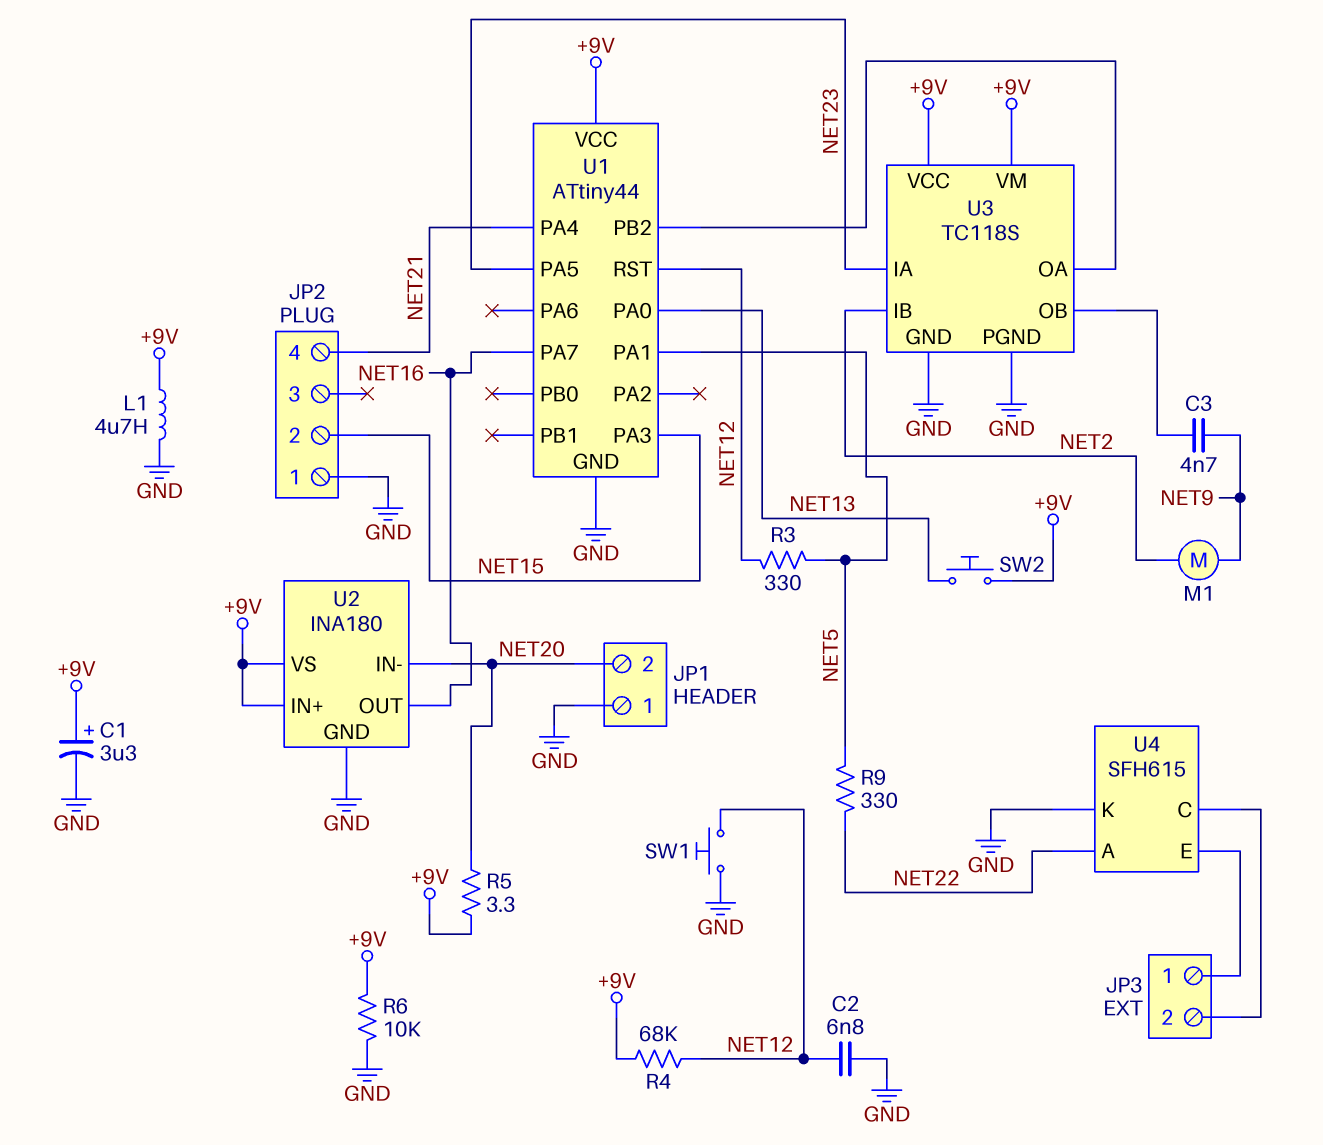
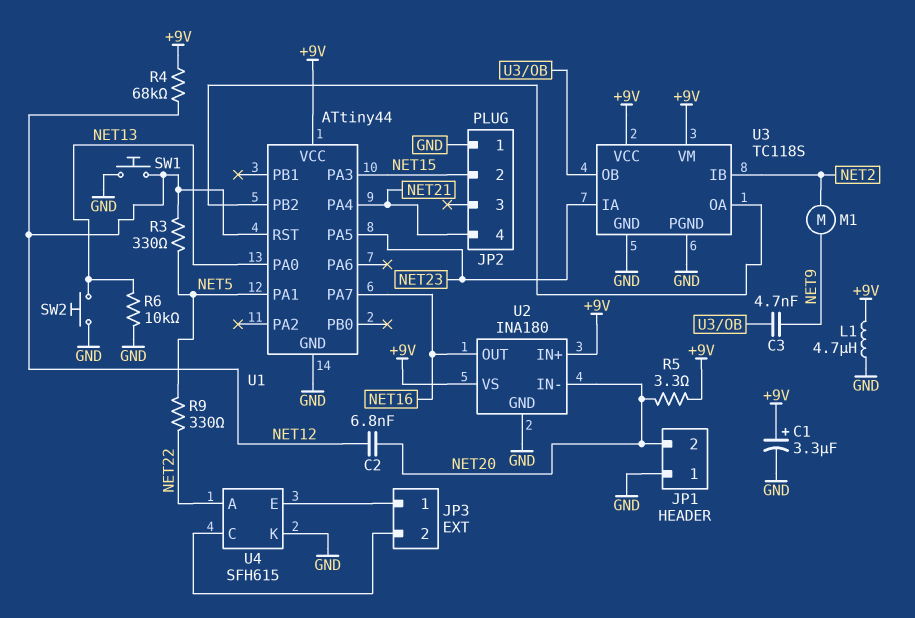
C2: 6.8nF (GND, NET12) -> 6.8nF (NET12, NET20)
R6: 10k (+9V, GND) -> 10k (GND, NET13)
SW2: button (+9V, NET13) -> button (GND, NET13)

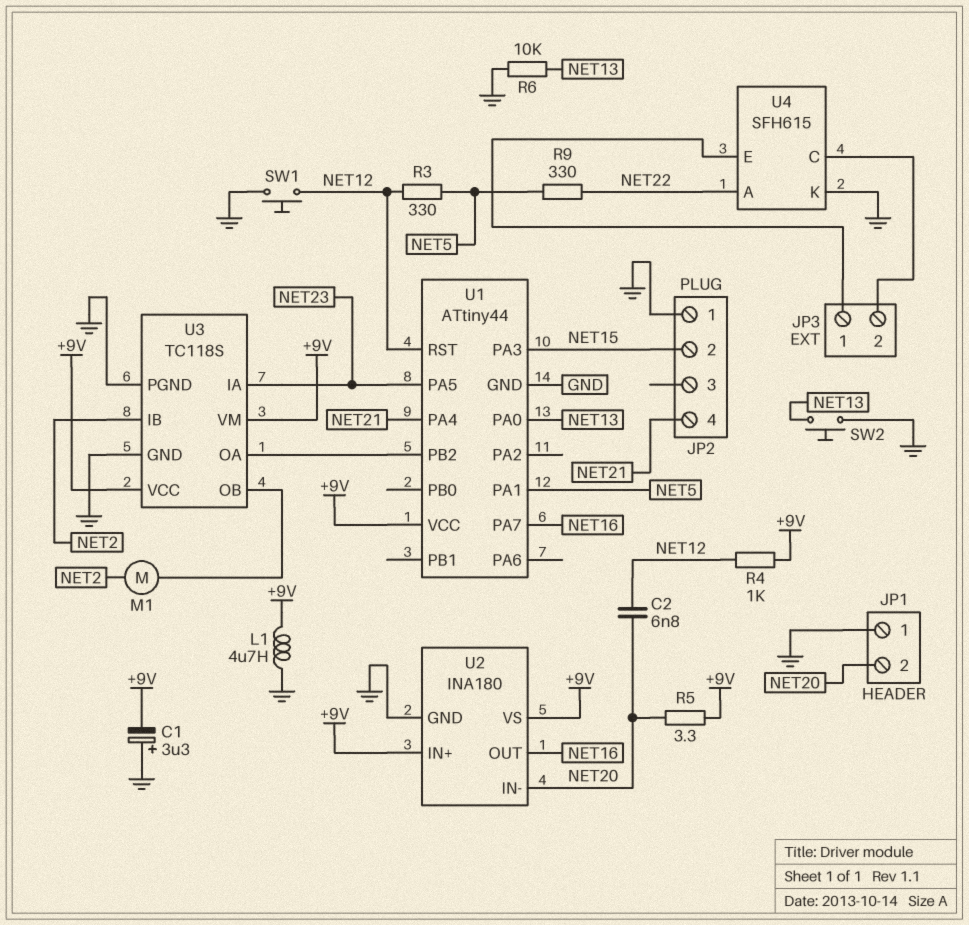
C1: 3.3uF (plus +9V, minus GND) -> 3.3uF (plus GND, minus +9V)
C3: 4.7nF (NET9, U3/OB) -> none
M1: motor (NET2, NET9) -> motor (NET2, U3/OB)
R4: 68k (+9V, NET12) -> 1k (+9V, NET12)

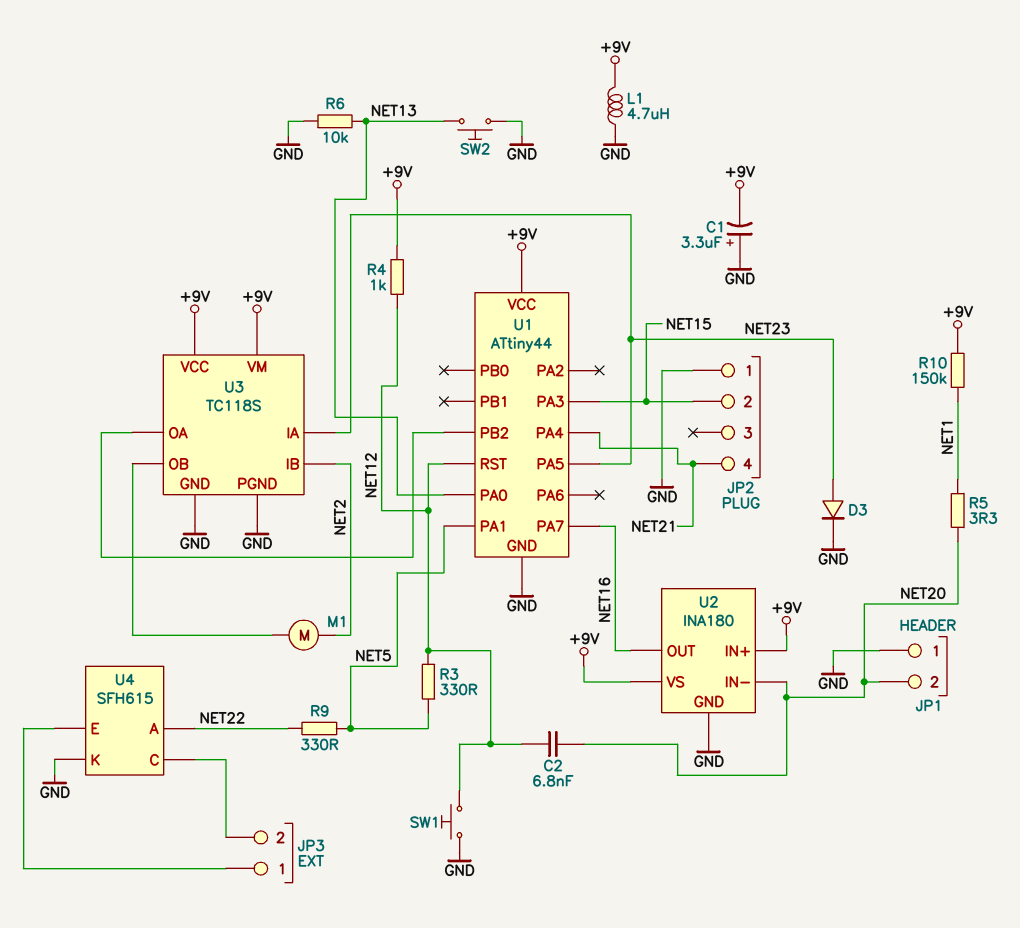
D3: none -> diode (A NET23, K GND)
R5: 3.3 (+9V, NET20) -> 3.3 (NET1, NET20)
R10: none -> 150k (+9V, NET1)

